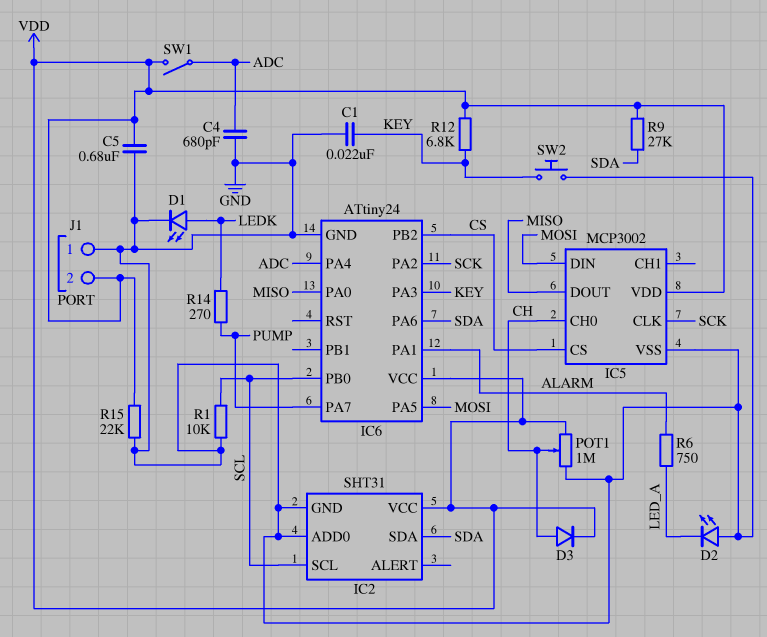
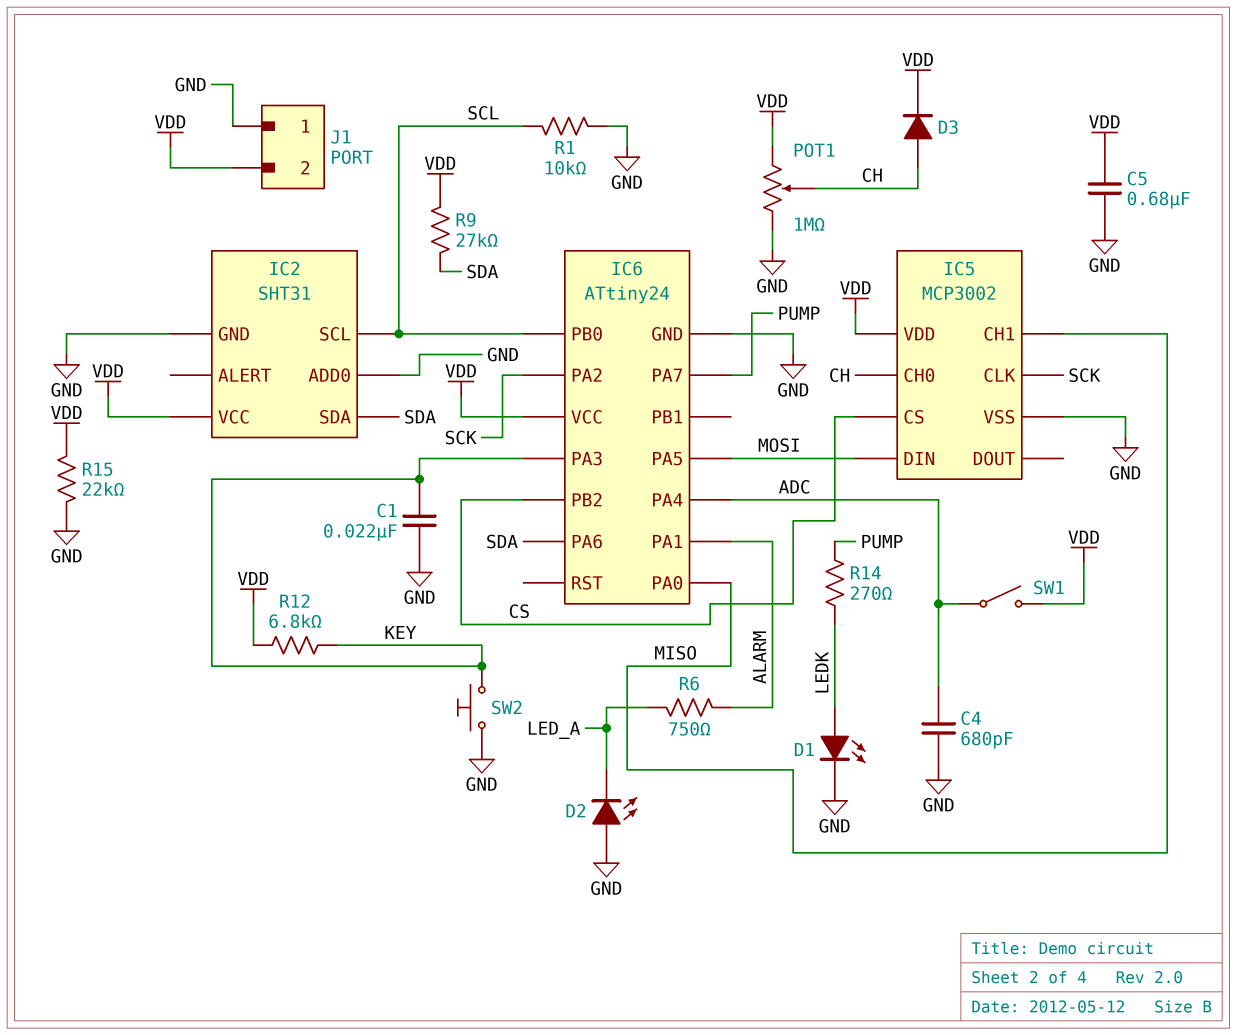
IC5 pin CH1: none -> MISO
IC5 pin DOUT: MISO -> none

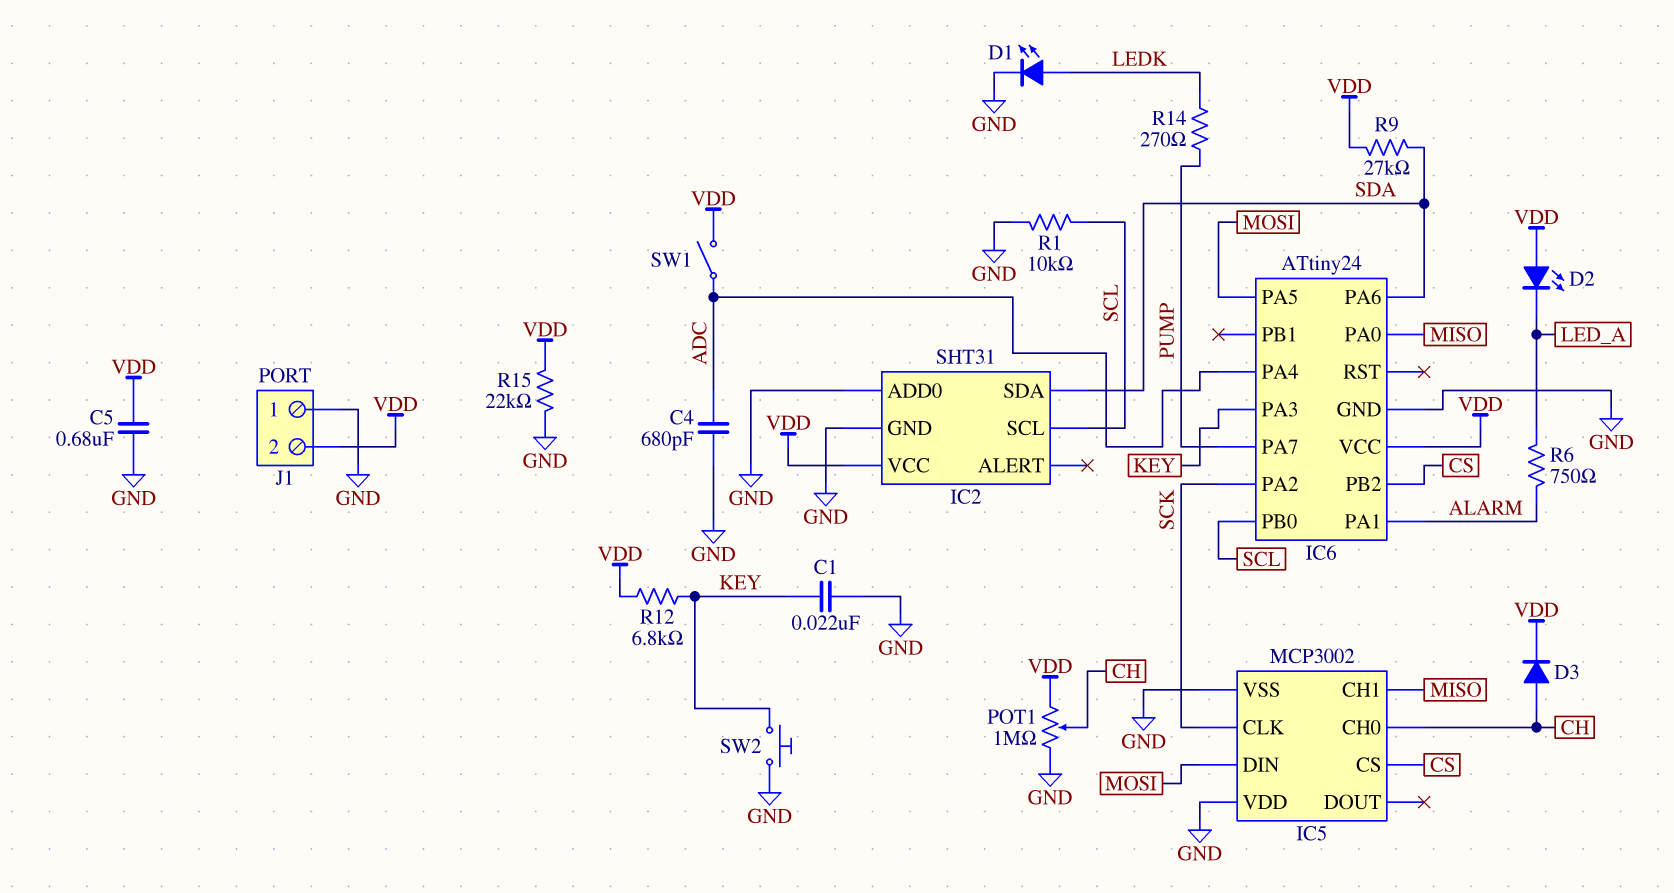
D2: LED (A GND, K LED_A) -> LED (A VDD, K LED_A)
IC5 pin VDD: VDD -> GND

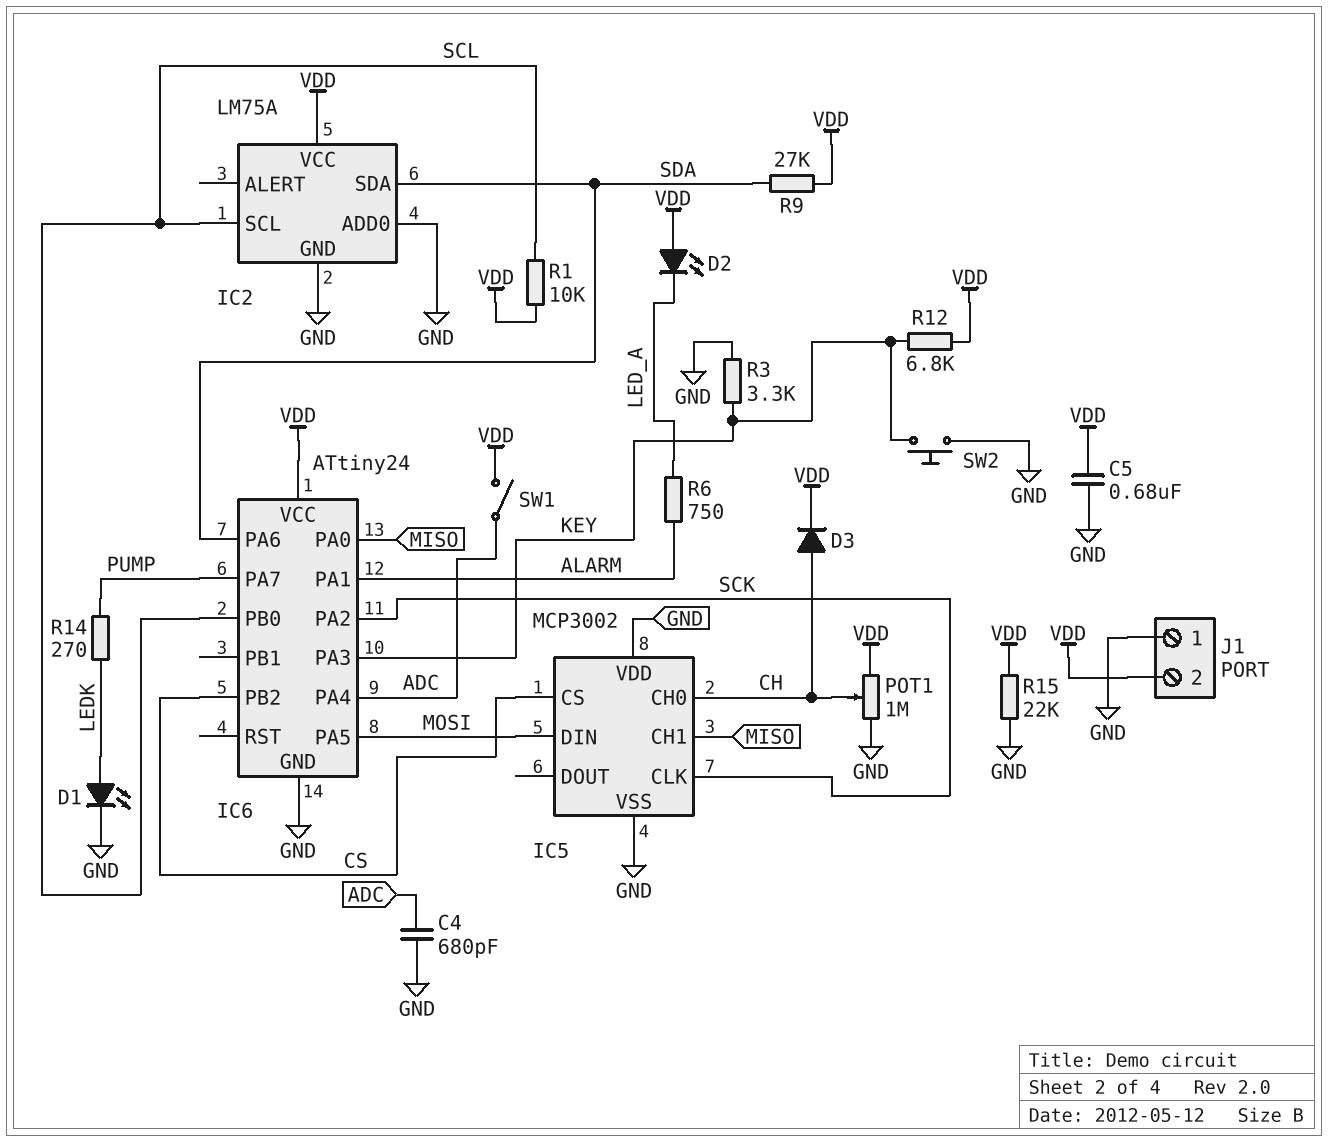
C1: 22nF (GND, KEY) -> none
IC2: SHT31 -> LM75A
R1: 10k (GND, SCL) -> 10k (SCL, VDD)
R3: none -> 3.3k (GND, KEY)

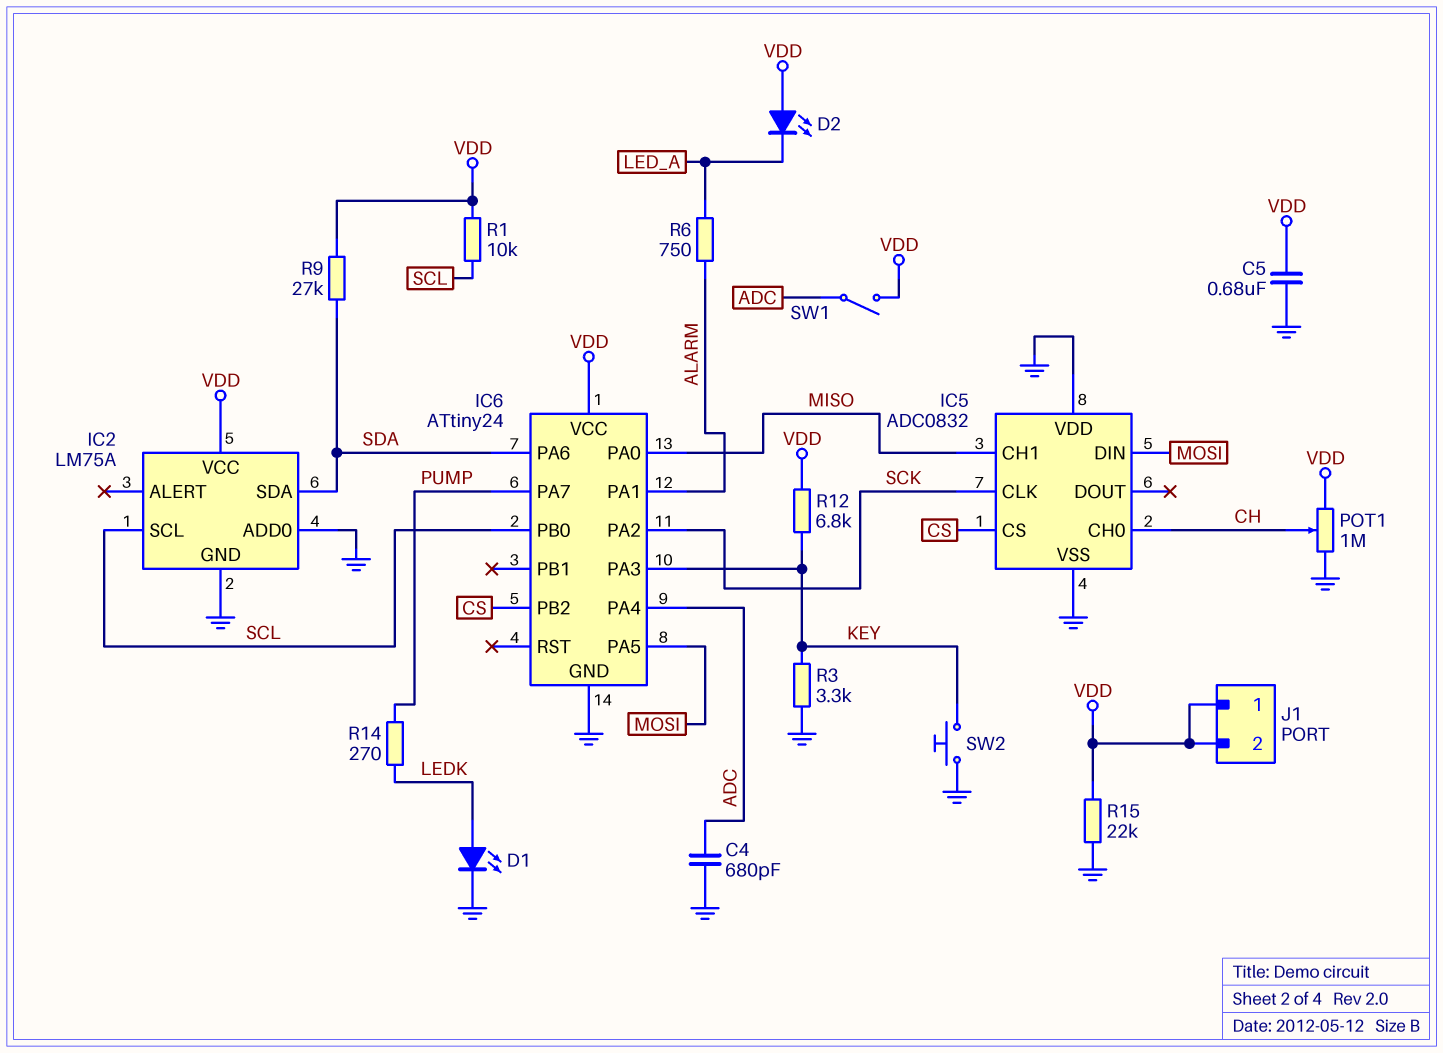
D3: diode (A CH, K VDD) -> none
IC5: MCP3002 -> ADC0832
J1 pin 1: GND -> VDD

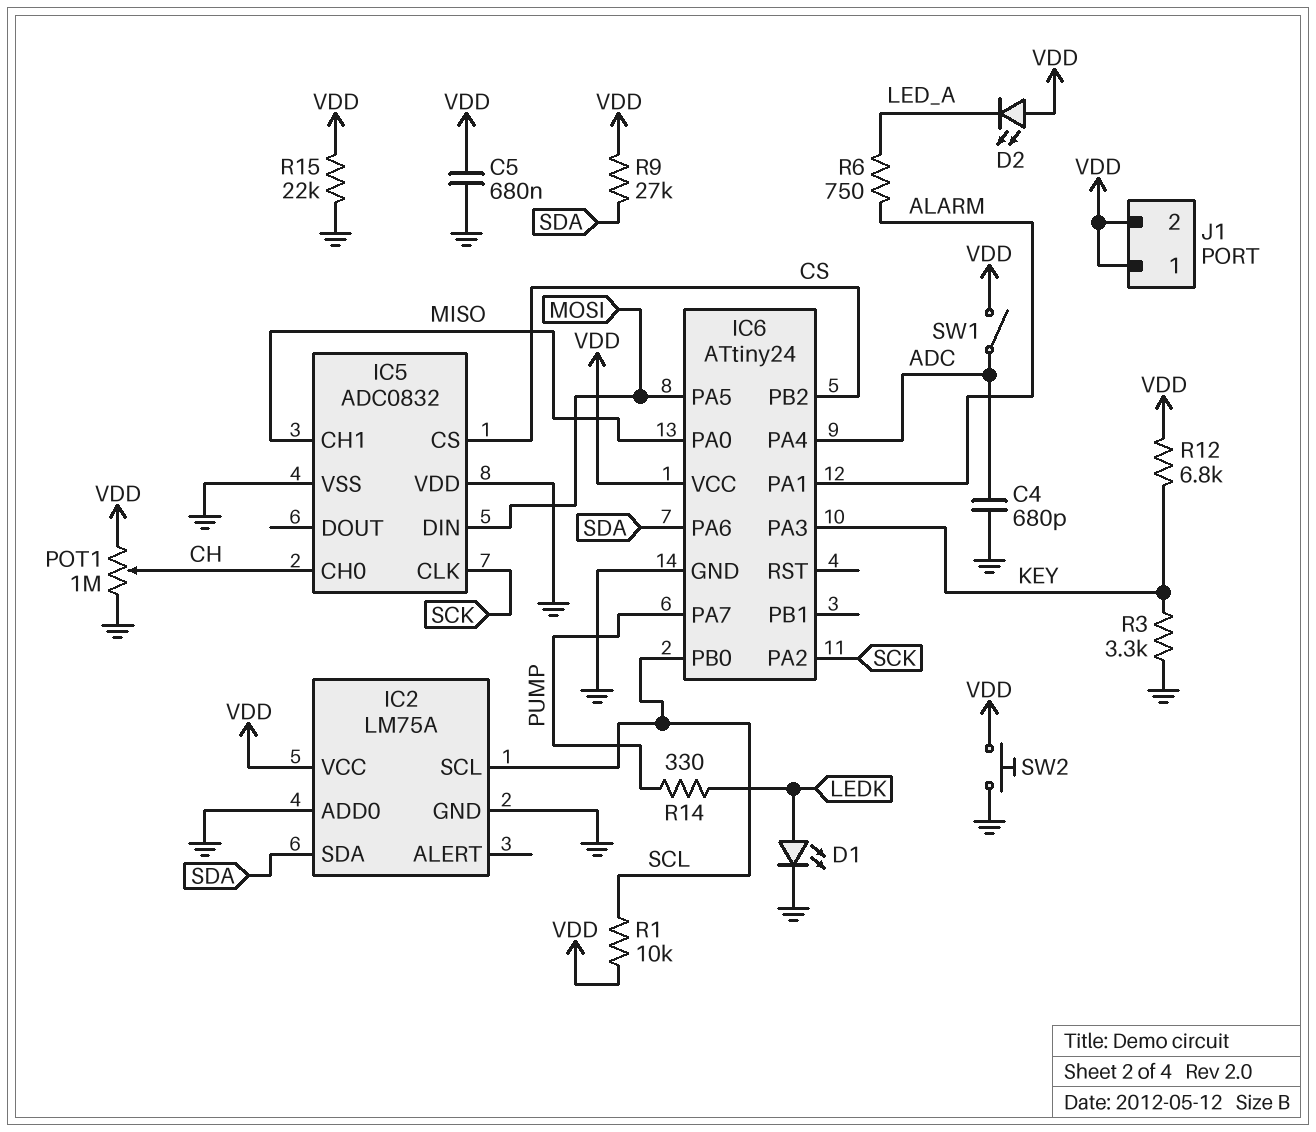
R14: 270 (LEDK, PUMP) -> 330 (LEDK, PUMP)
SW2: button (GND, KEY) -> button (GND, VDD)

